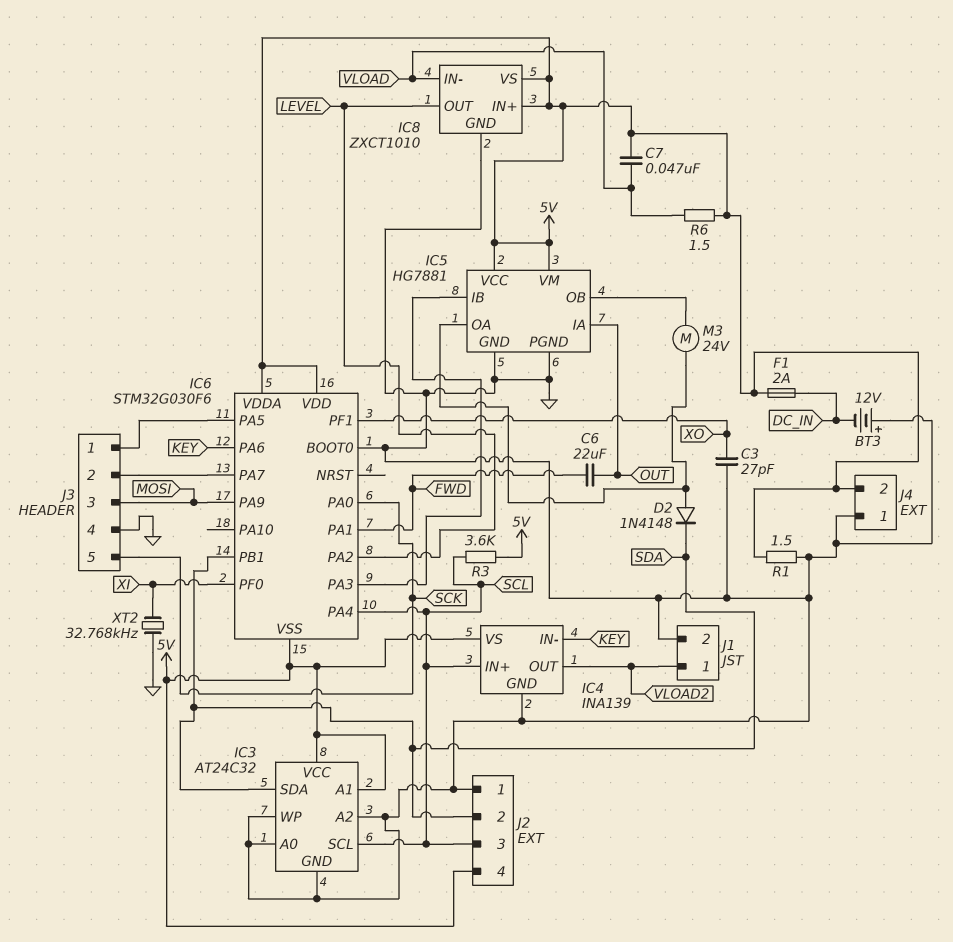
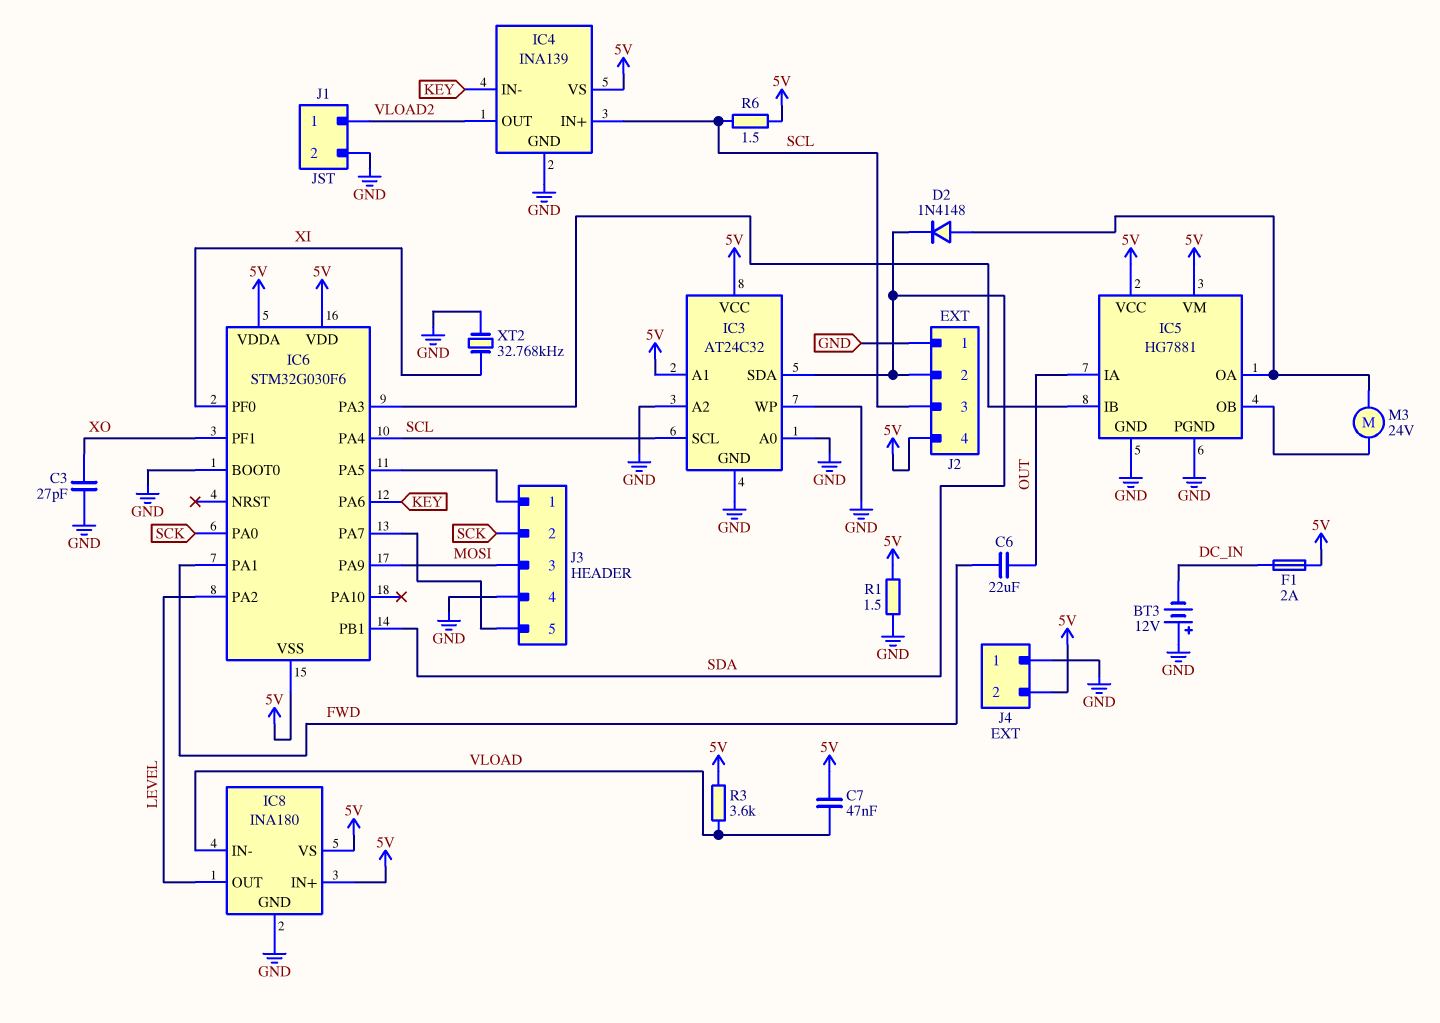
IC8: ZXCT1010 -> INA180
J3 pin 2: IC6/PA7 -> SCK
J3 pin 5: SCK -> IC6/PA7
R3: 3.6k (5V, SCL) -> 3.6k (5V, VLOAD)
R6: 1.5 (5V, VLOAD) -> 1.5 (5V, SCL)

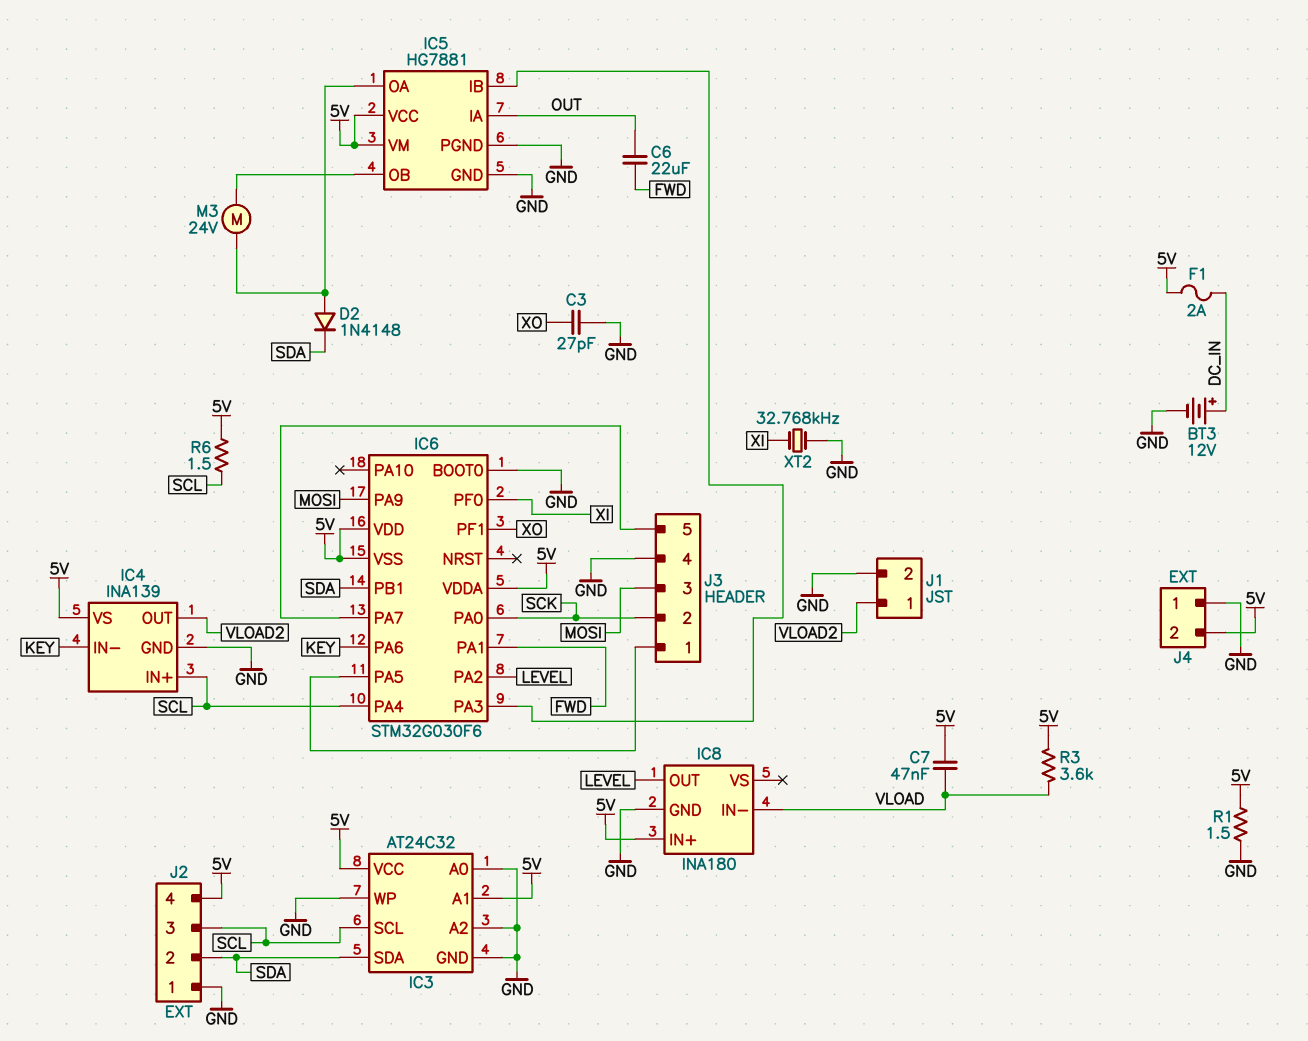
BT3: 12V (plus GND, minus DC_IN) -> 12V (plus DC_IN, minus GND)
IC8 pin VS: 5V -> none

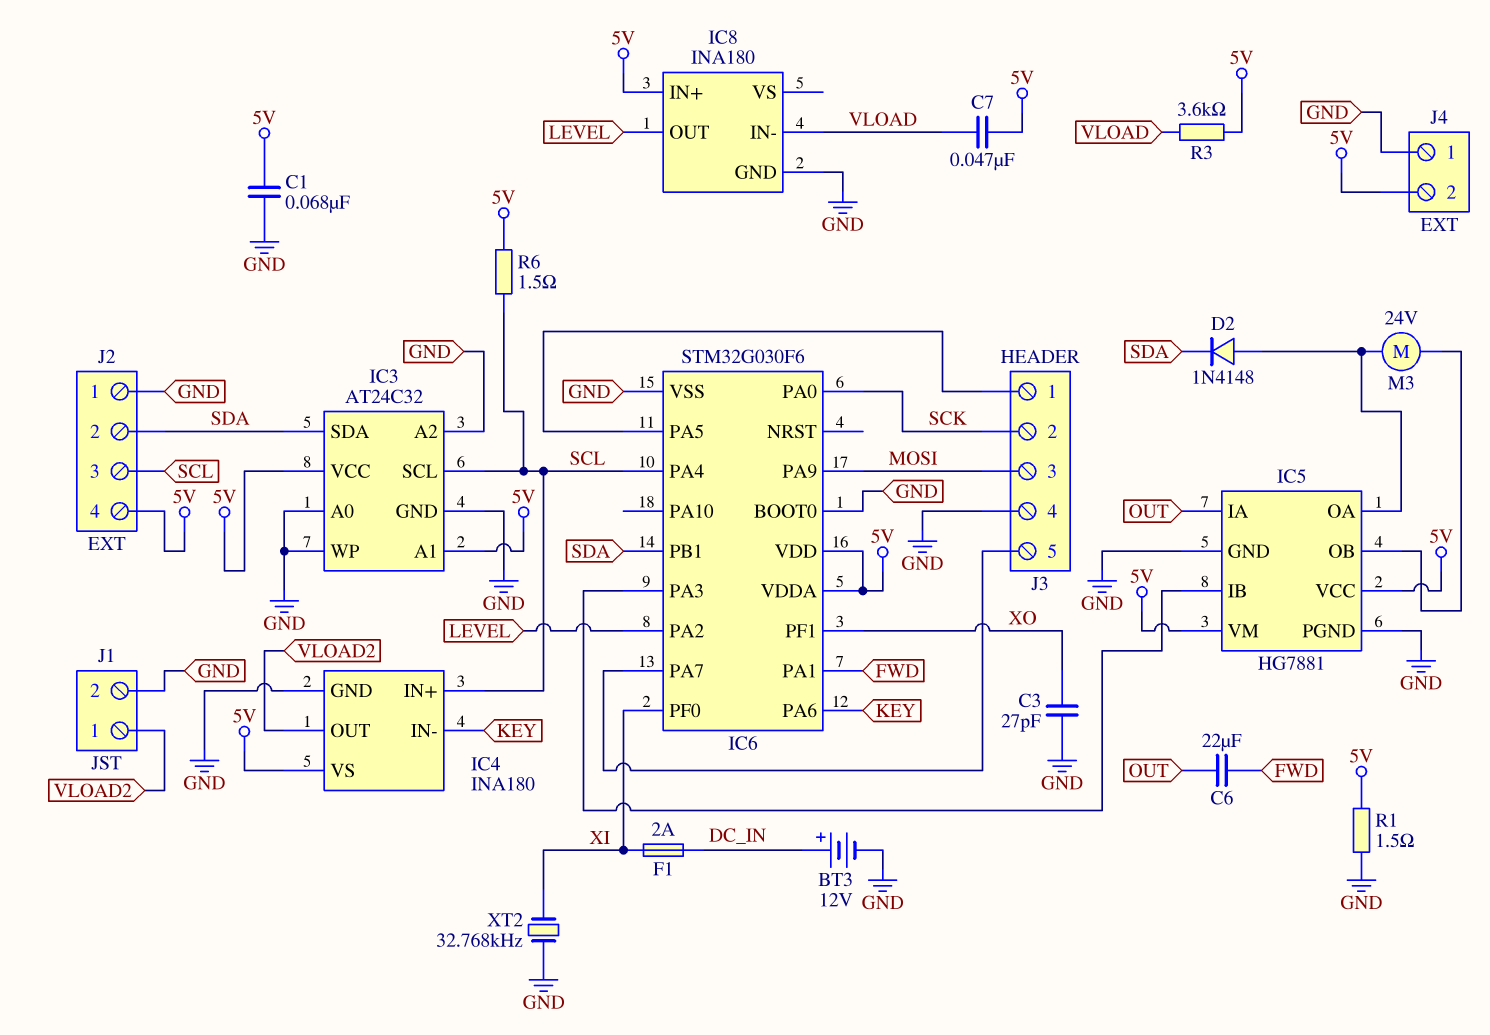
C1: none -> 68nF (5V, GND)
F1: 2A (5V, DC_IN) -> 2A (DC_IN, XI)
IC4: INA139 -> INA180
IC6 pin VSS: 5V -> GND

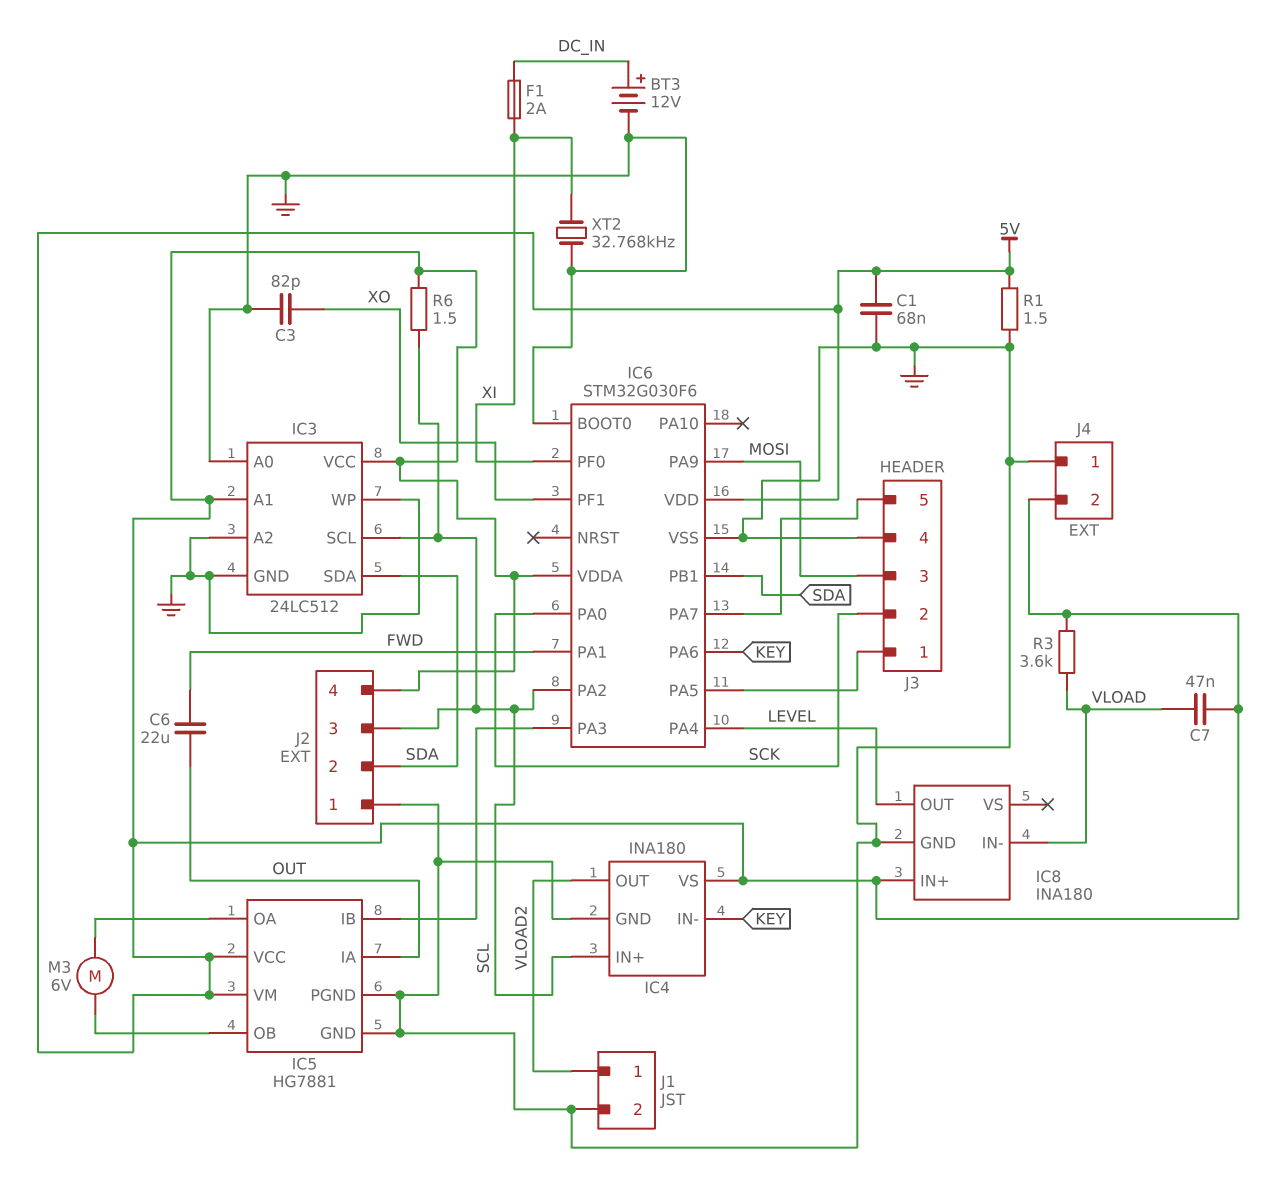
C3: 27pF (GND, XO) -> 82pF (GND, XO)
D2: diode 1N4148 (A IC5/OA, K SDA) -> none
IC3: AT24C32 -> 24LC512
IC6 pin PA2: LEVEL -> SCL
IC6 pin PA4: SCL -> LEVEL
M3: motor 24V (IC5/OA, IC5/OB) -> motor 6V (IC5/OA, IC5/OB)

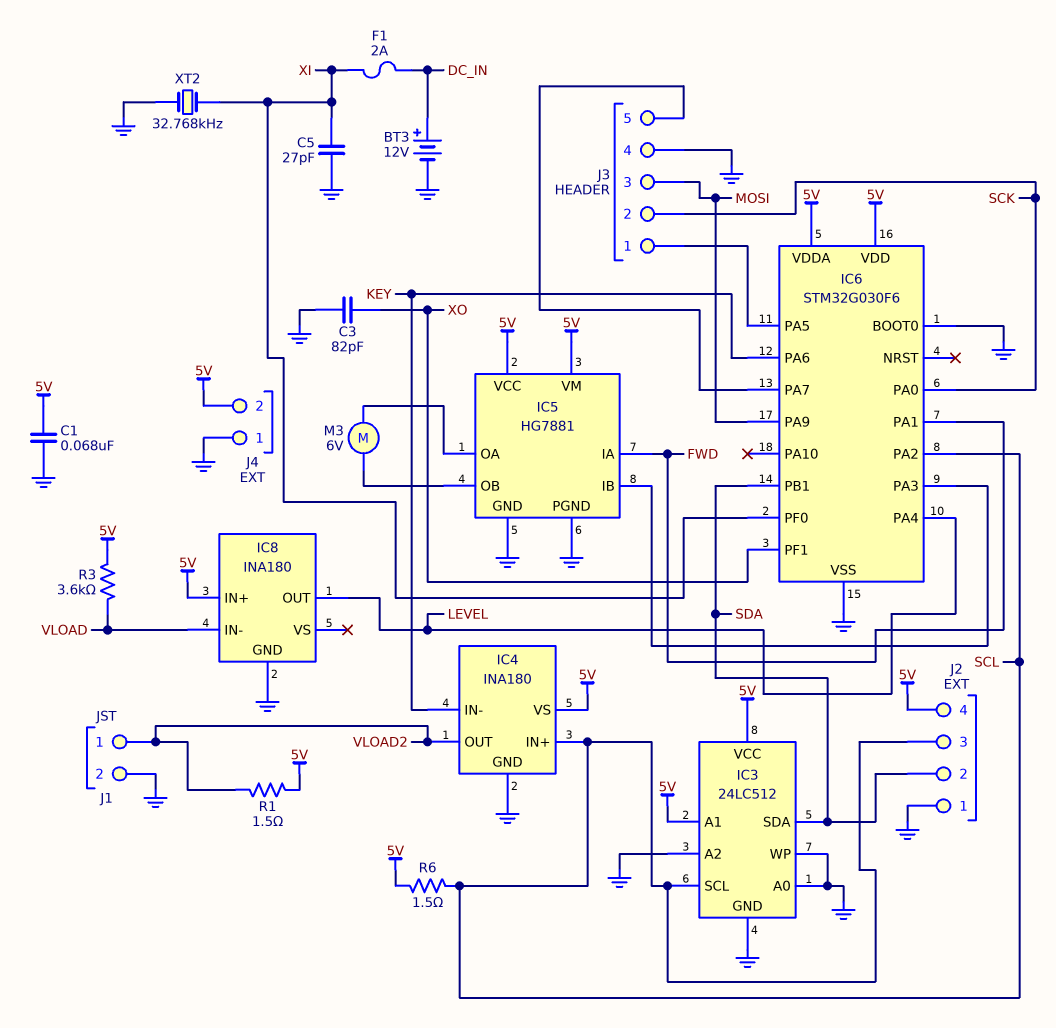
C5: none -> 27pF (GND, XI)
C6: 22uF (FWD, OUT) -> none
C7: 47nF (5V, VLOAD) -> none
IC5 pin IA: OUT -> FWD
R1: 1.5 (5V, GND) -> 1.5 (5V, VLOAD2)

